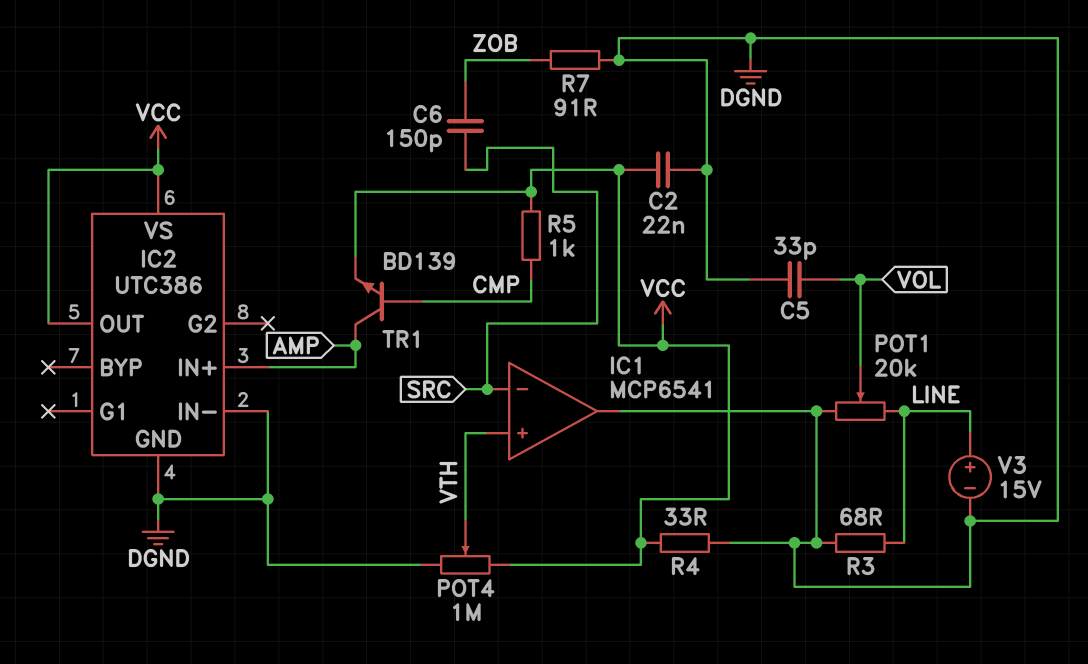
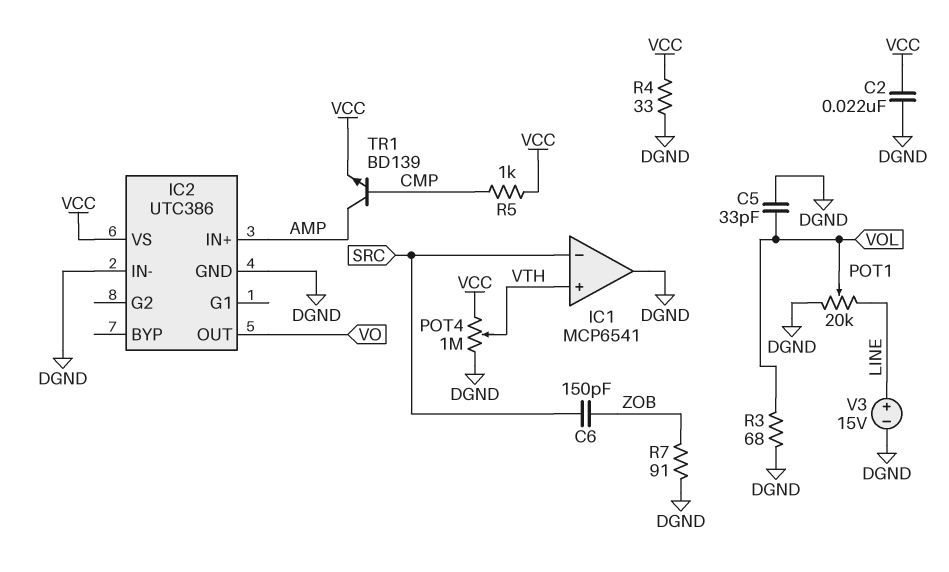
IC2 pin OUT: VCC -> VO
R3: 68 (DGND, LINE) -> 68 (DGND, VOL)

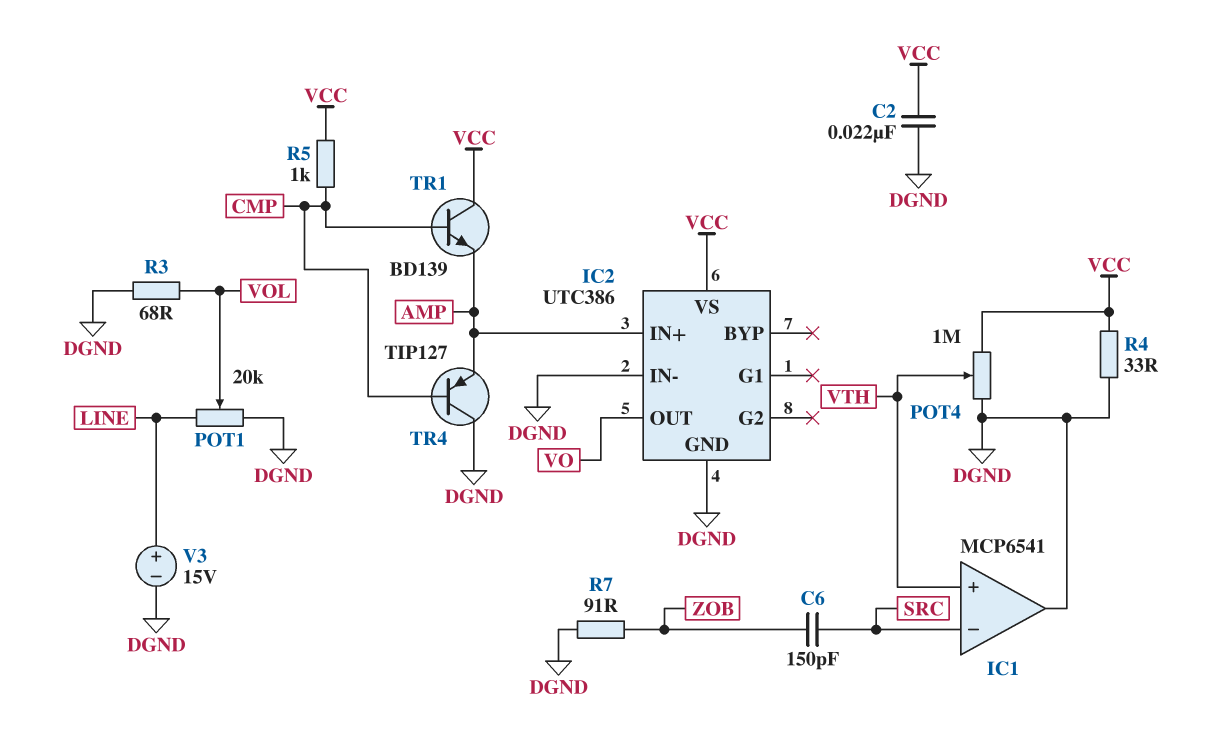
C5: 33pF (DGND, VOL) -> none
TR1: NPN BD139 (B CMP, C AMP, E VCC) -> NPN BD139 (B CMP, C VCC, E AMP)
TR4: none -> PNP TIP127 (B CMP, C DGND, E AMP)

